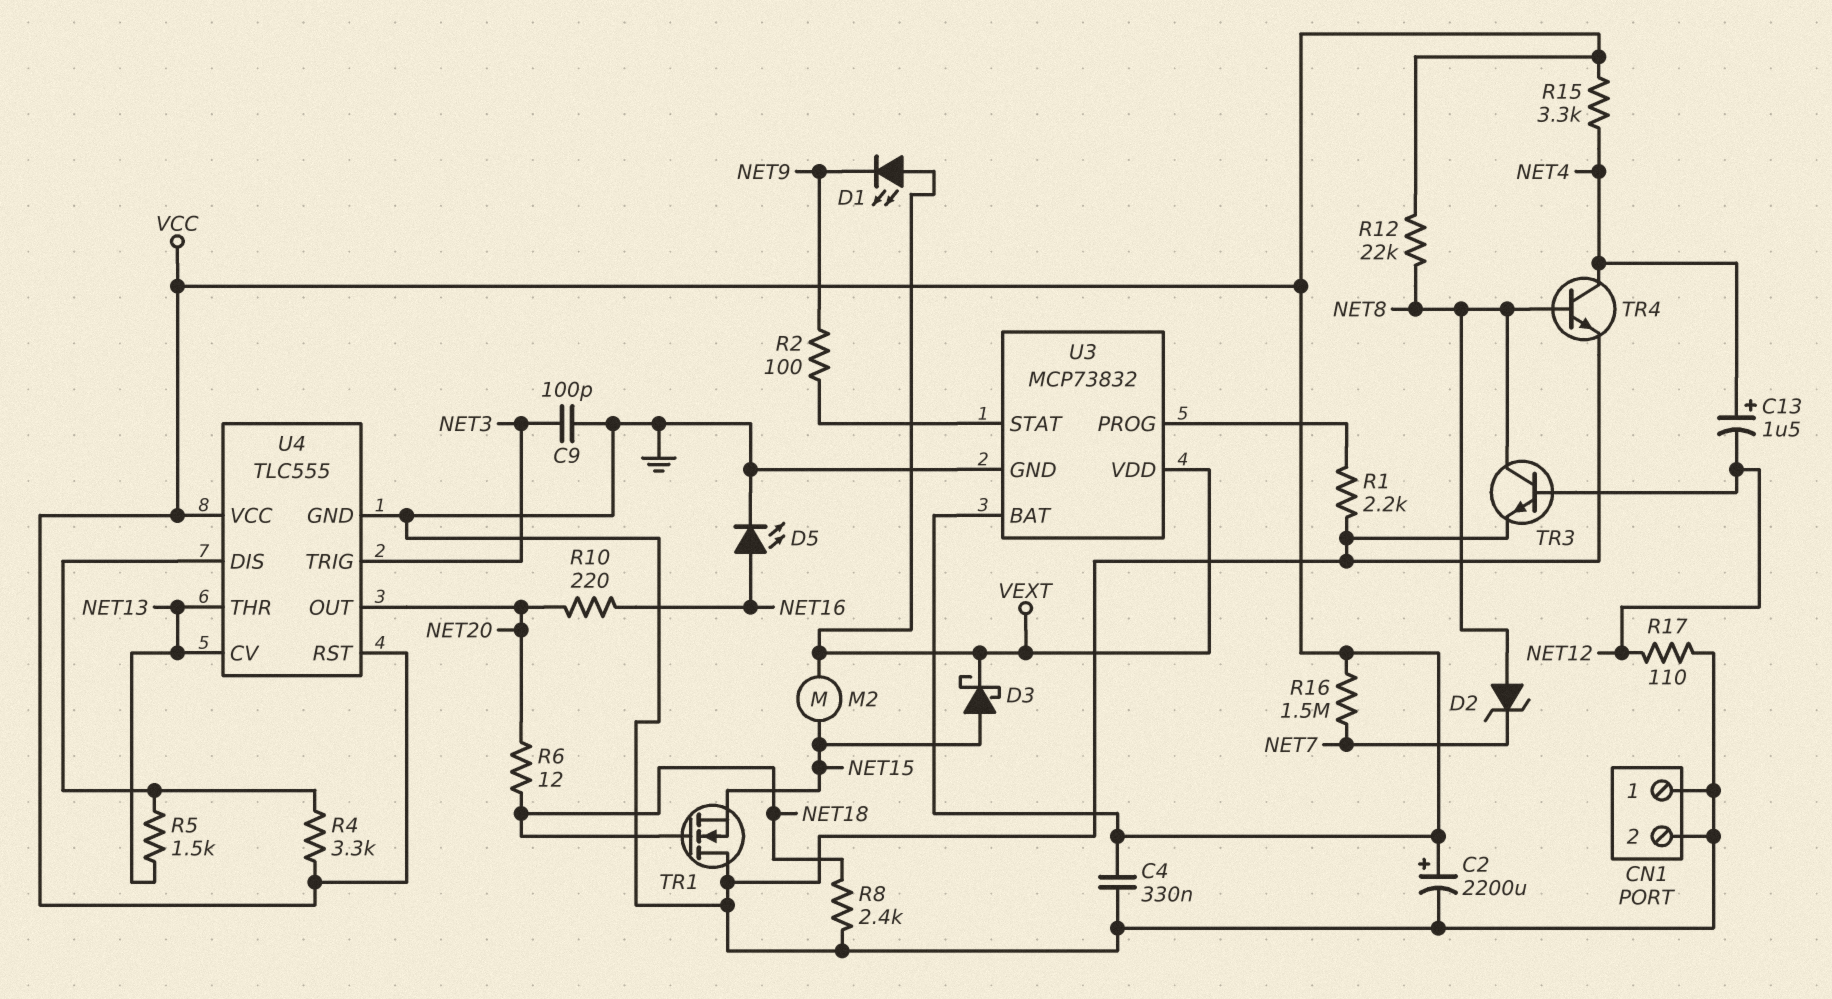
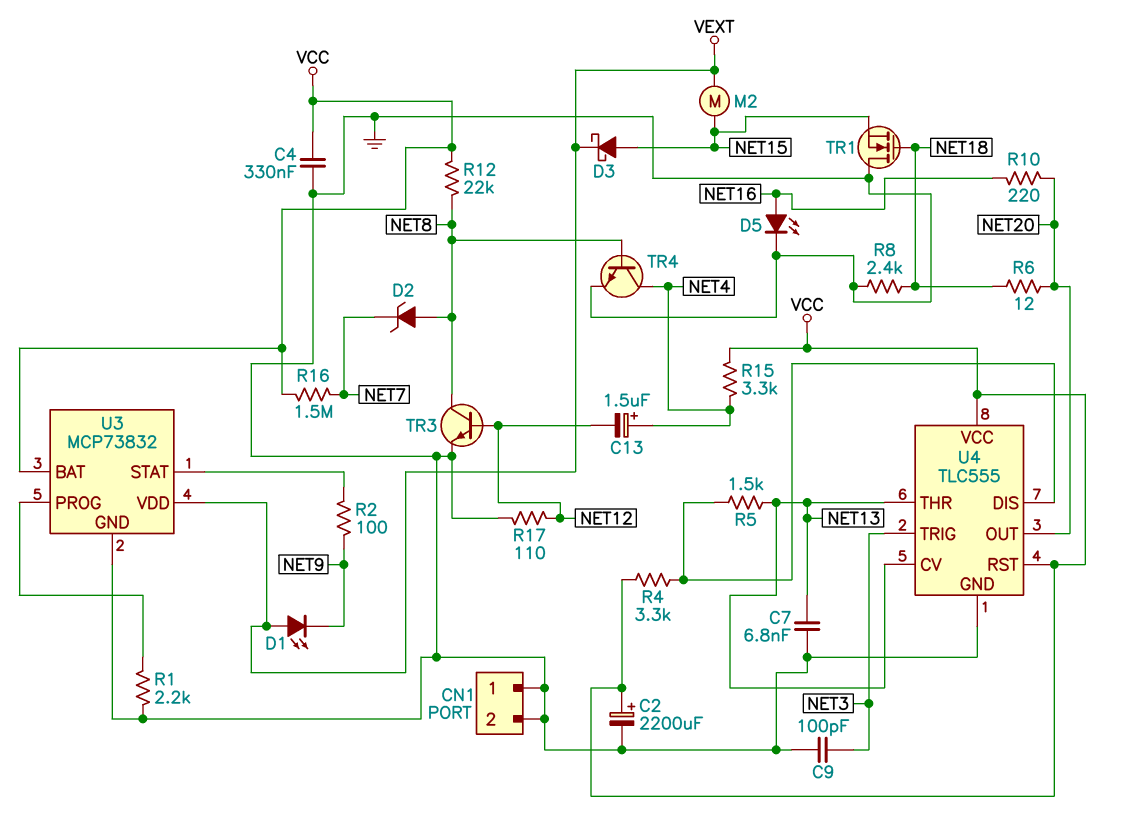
C7: none -> 6.8nF (GND, NET13)

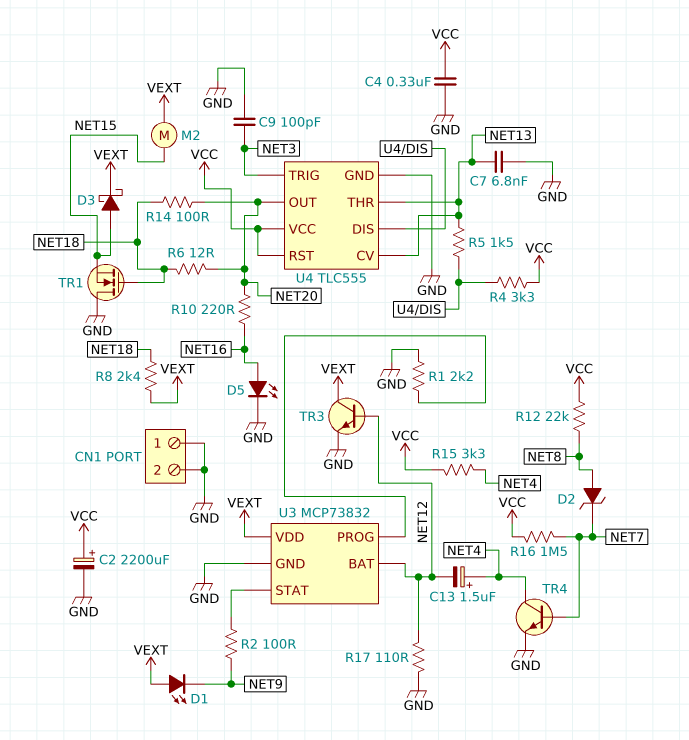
R8: 2.4k (GND, NET18) -> 2.4k (NET18, VEXT)
R14: none -> 100 (NET18, NET20)
TR3: NPN (B NET12, C NET8, E GND) -> NPN (B NET12, C VEXT, E GND)
TR4: NPN (B NET8, C NET4, E GND) -> NPN (B NET7, C NET4, E GND)
U3 pin BAT: VCC -> NET12

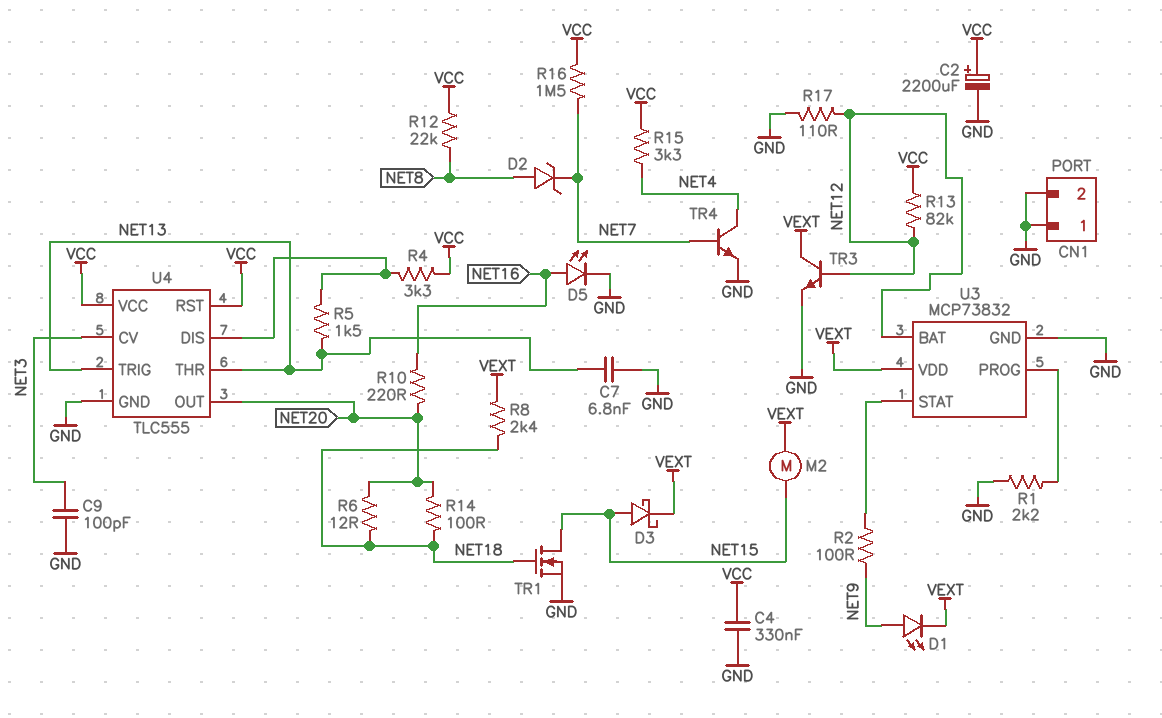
C13: 1.5uF (plus NET4, minus NET12) -> none
D1: LED (A VEXT, K NET9) -> LED (A NET9, K VEXT)
R13: none -> 82k (NET12, VCC)
TR1: NMOS (G NET18, D GND, S NET15) -> NMOS (G NET18, D NET15, S GND)
U4 pin CV: NET13 -> NET3
U4 pin TRIG: NET3 -> NET13

